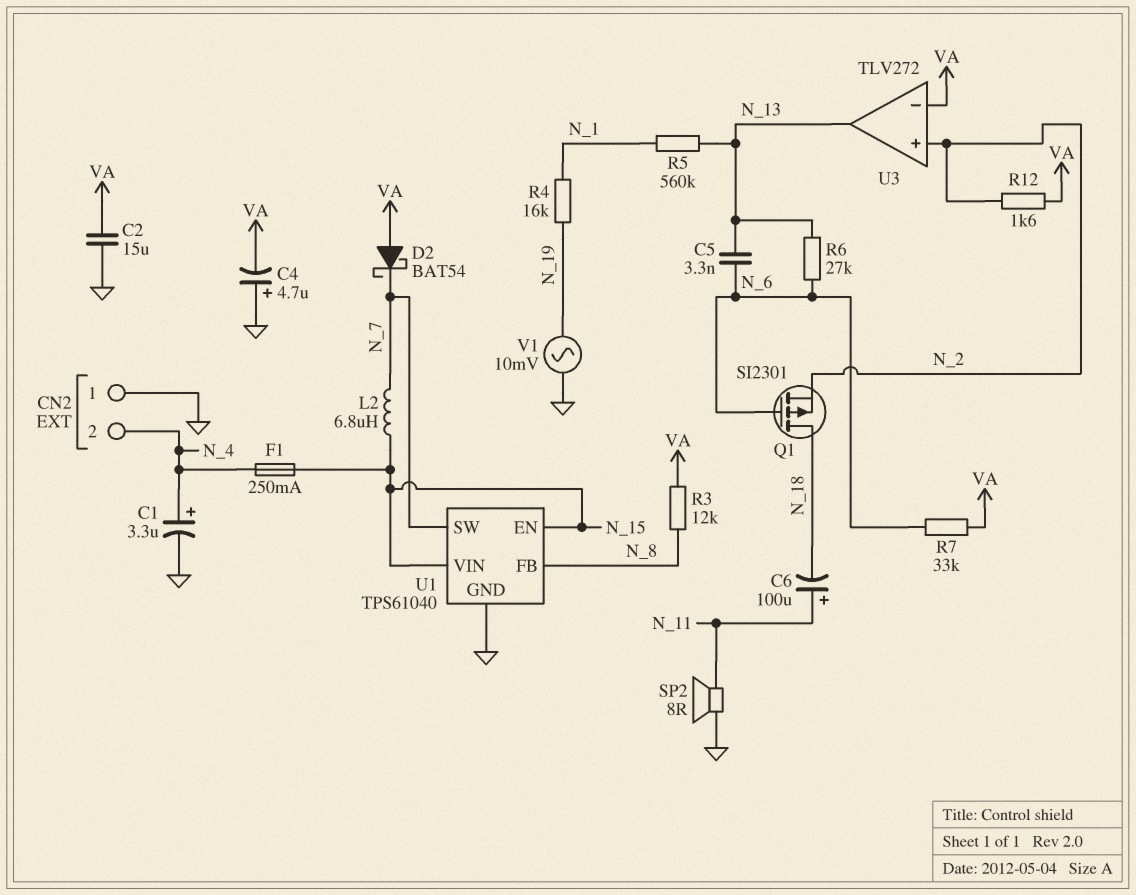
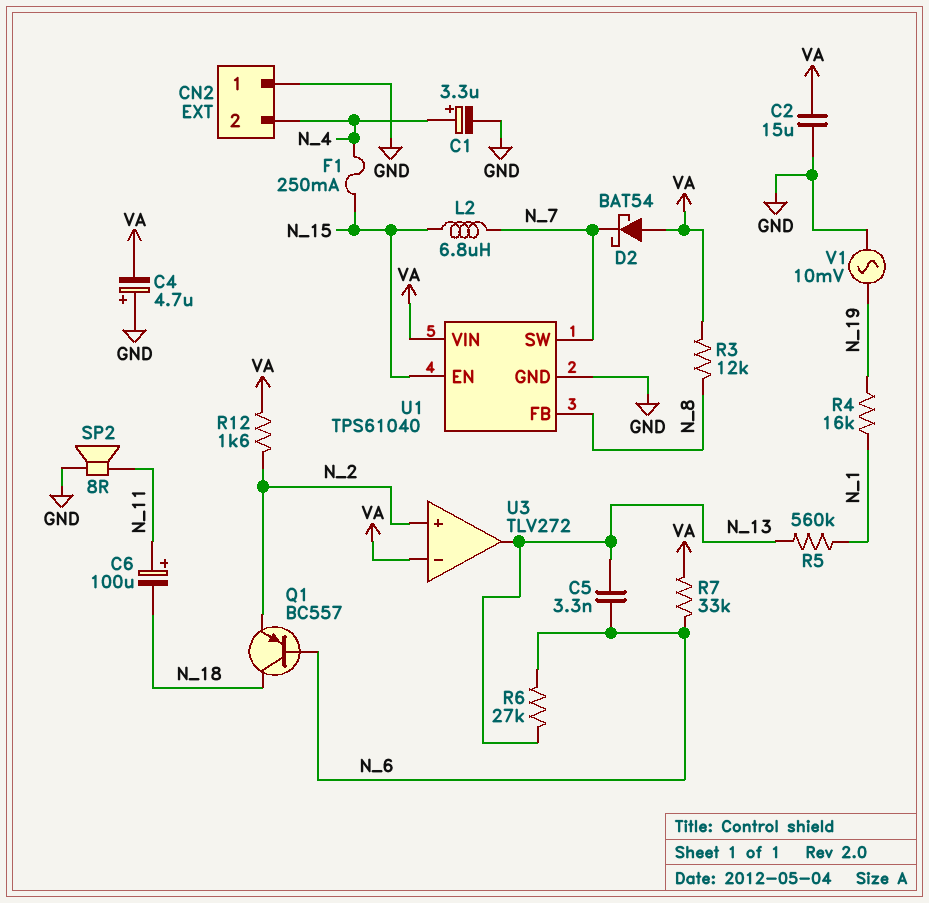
Q1: PMOS SI2301 (G N_6, D N_18, S N_2) -> PNP BC557 (B N_6, C N_18, E N_2)
U1 pin VIN: N_15 -> VA

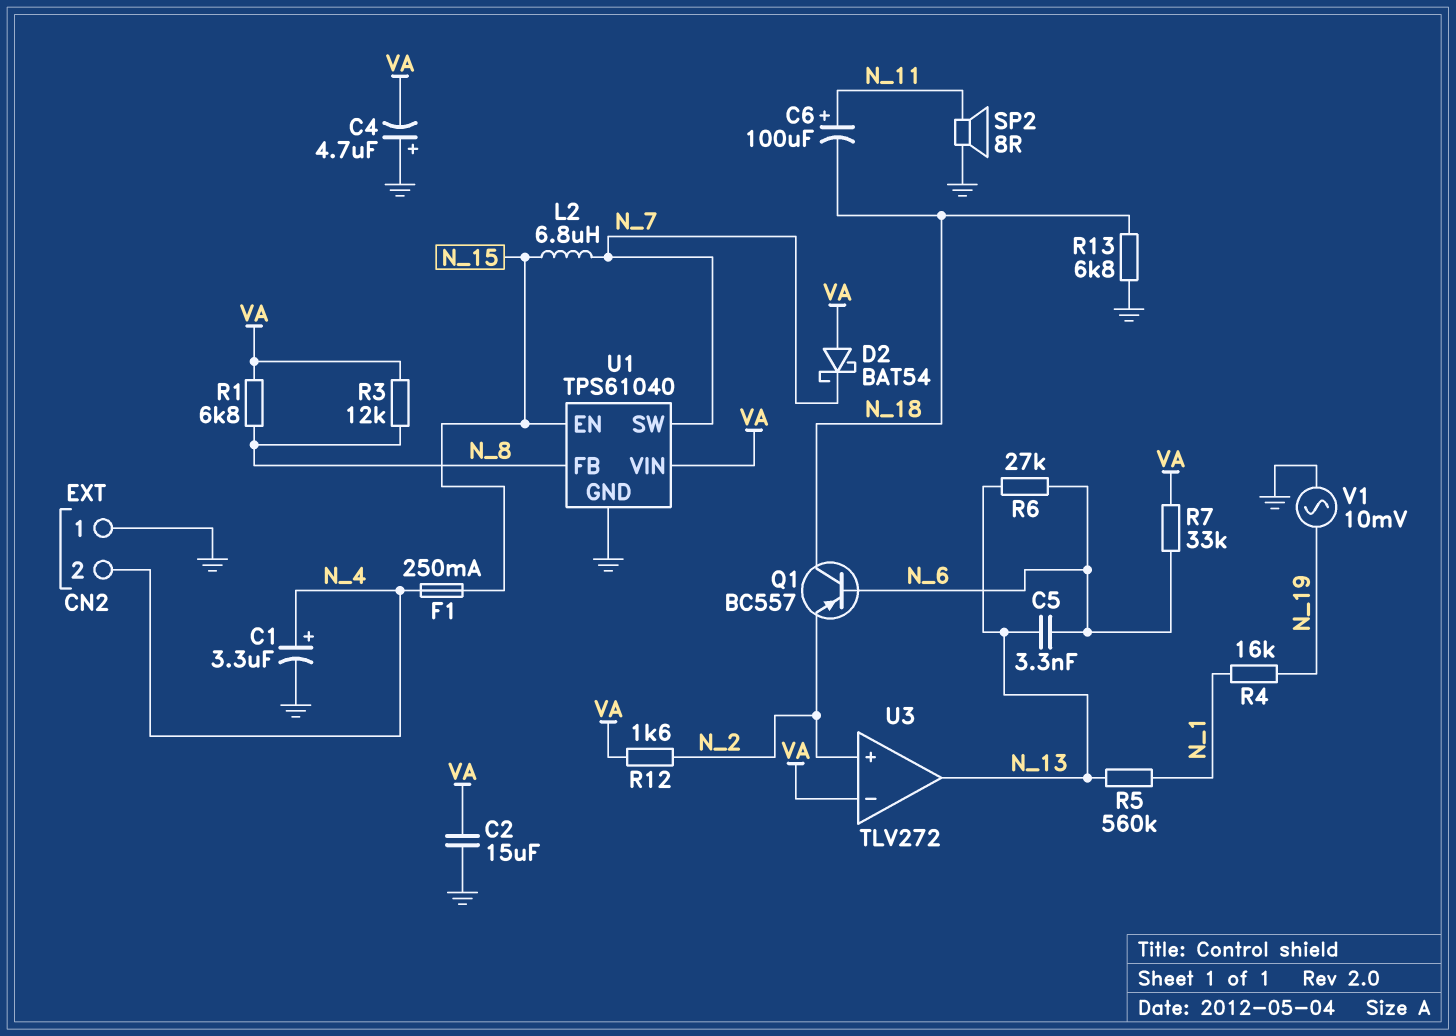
R1: none -> 6.8k (N_8, VA)
R13: none -> 6.8k (GND, N_18)

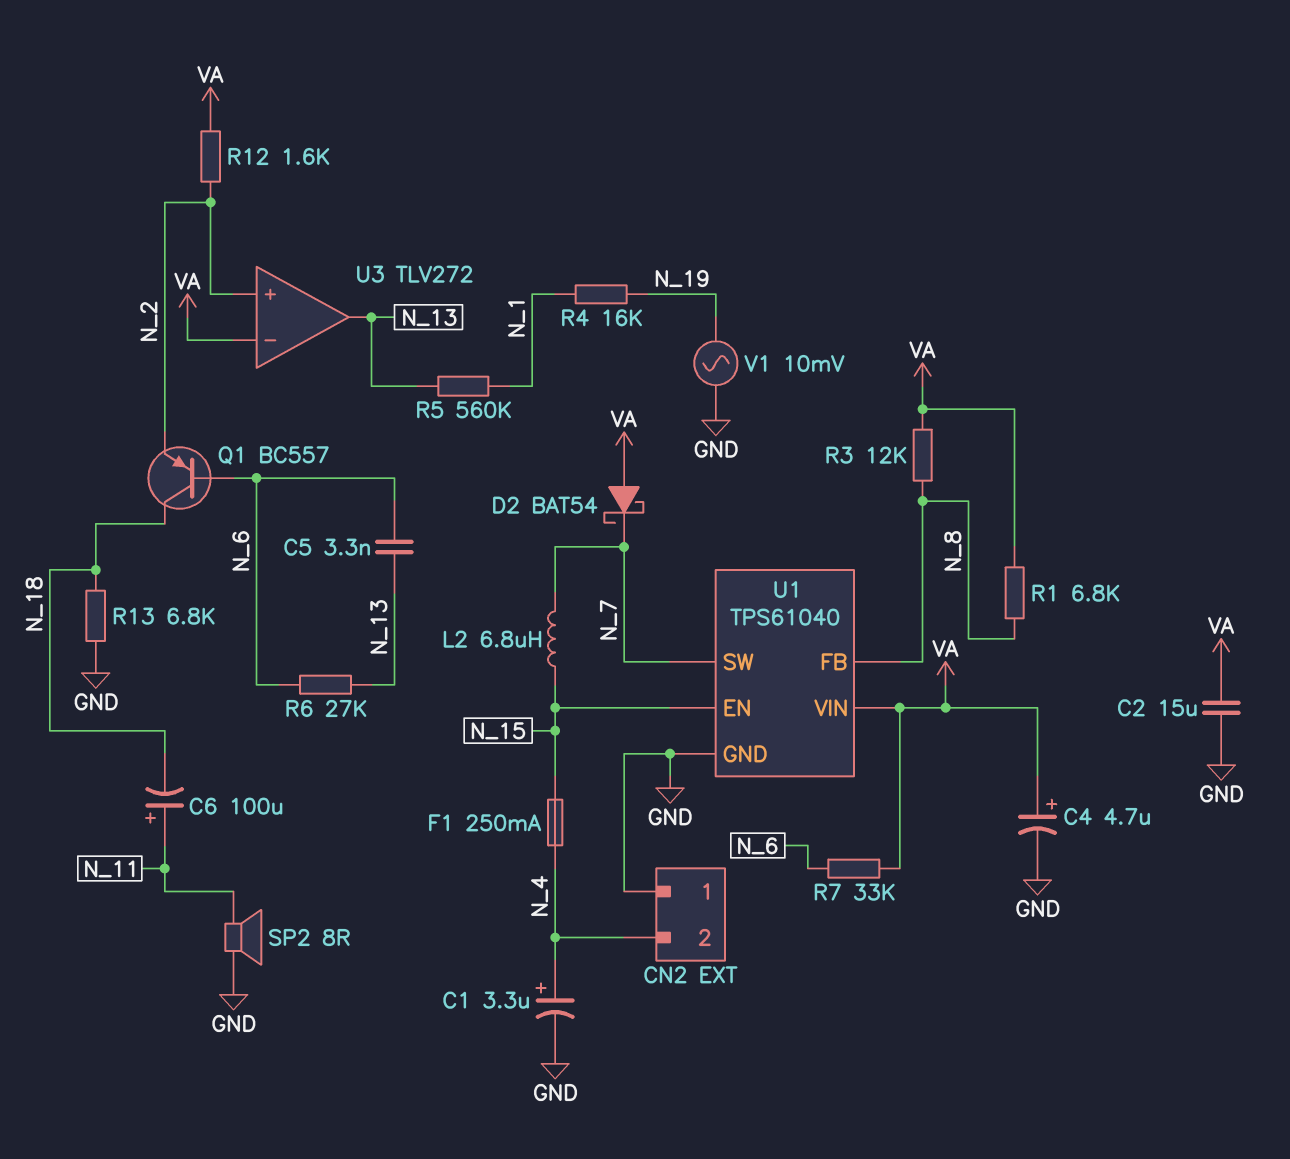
C4: 4.7uF (plus GND, minus VA) -> 4.7uF (plus VA, minus GND)

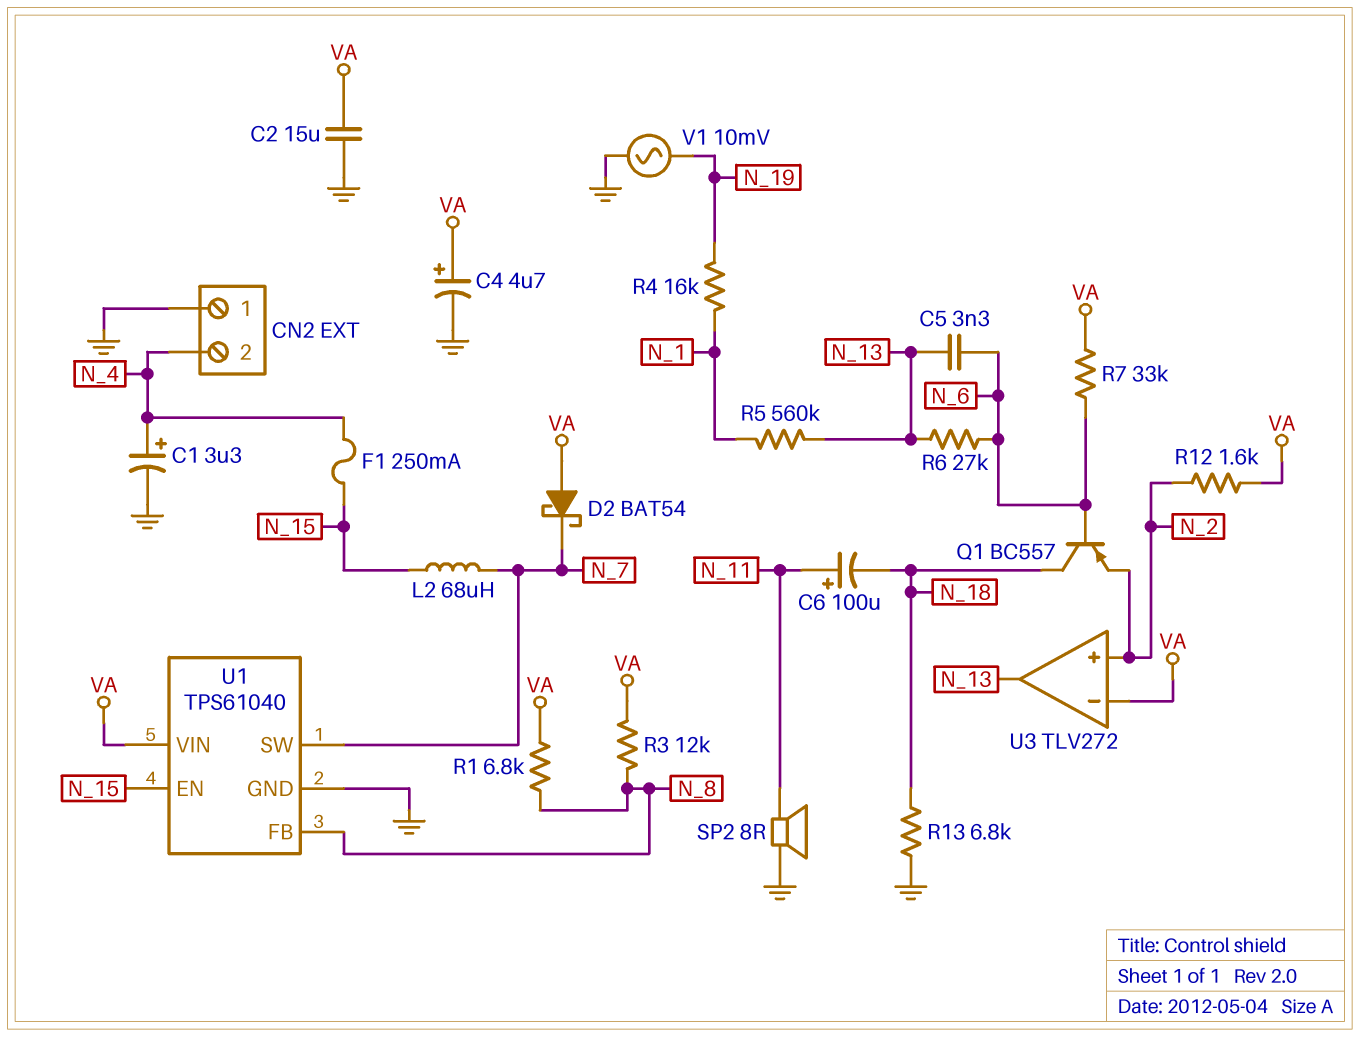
L2: 6.8uH (N_7, N_15) -> 68uH (N_7, N_15)

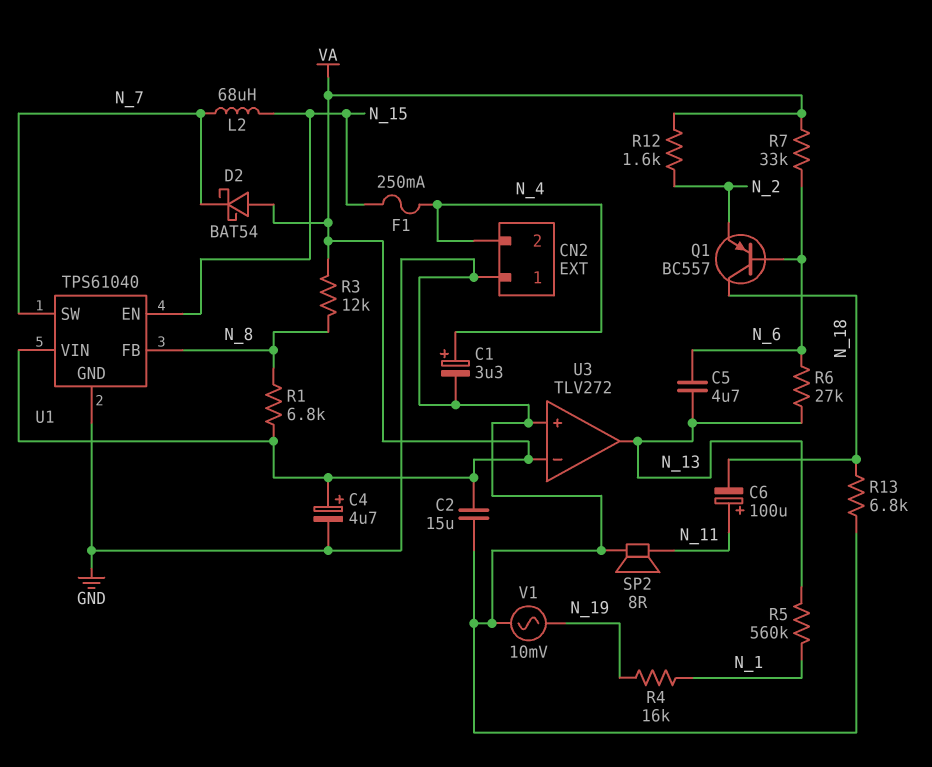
C5: 3.3nF (N_6, N_13) -> 4.7uF (N_6, N_13)
U3 pin in+: N_2 -> GND

